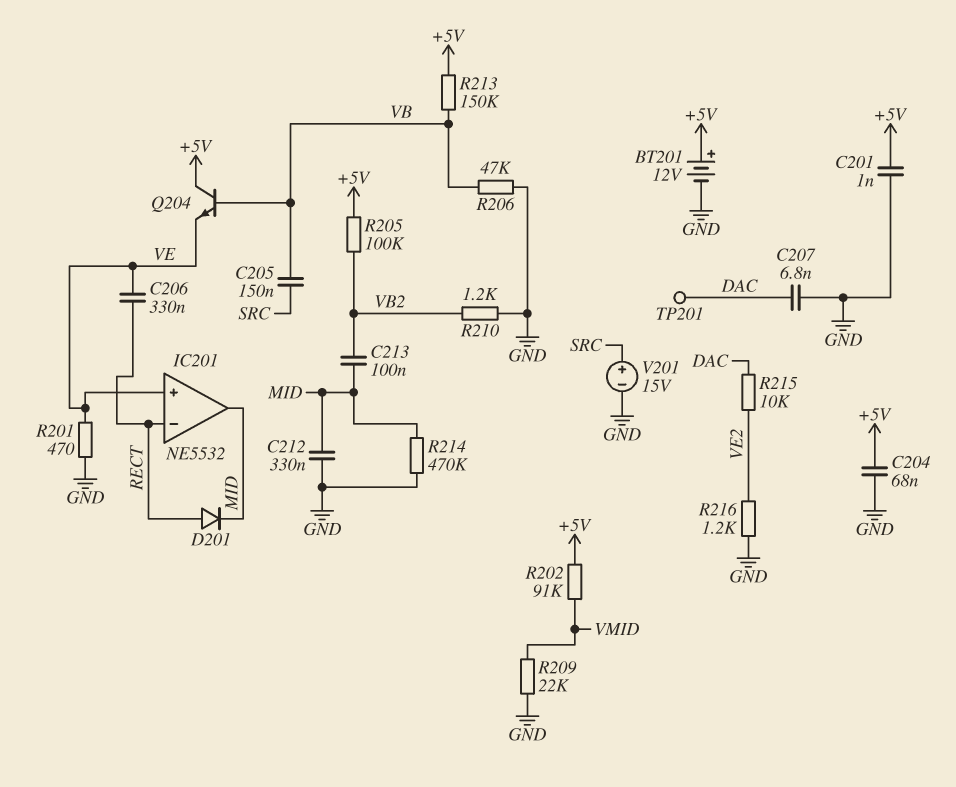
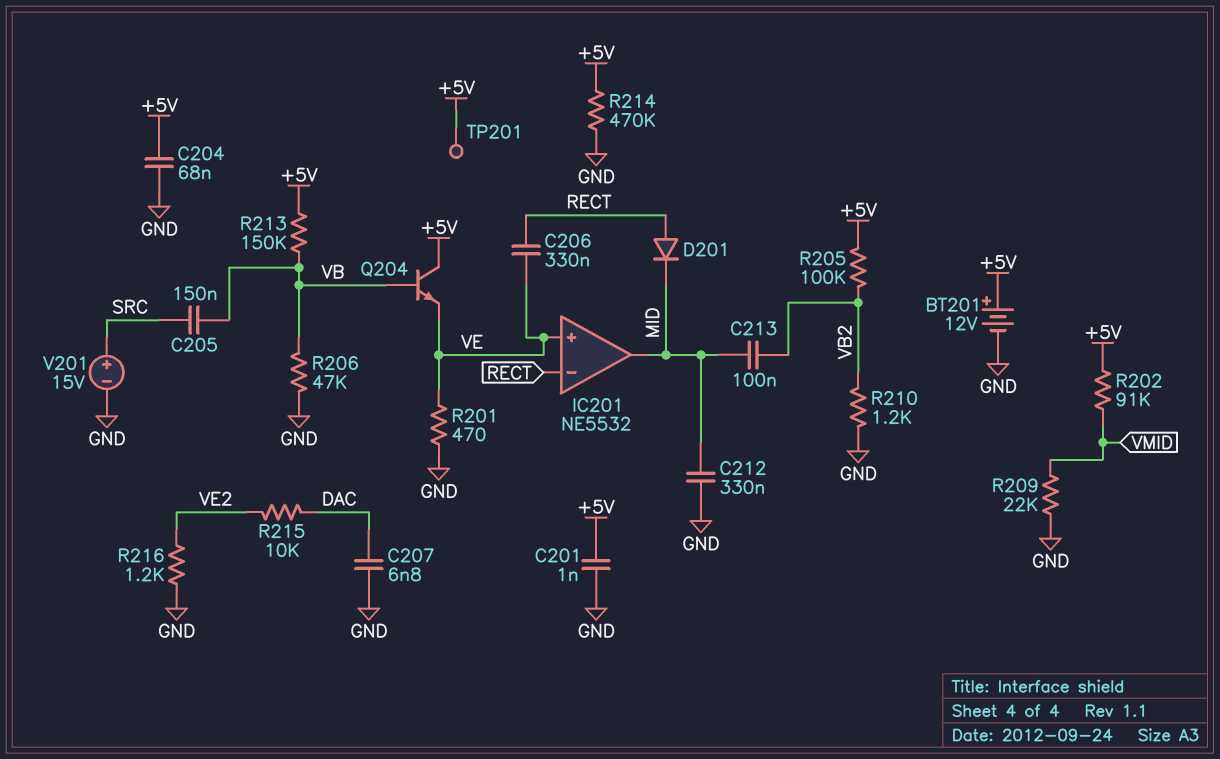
R214: 470k (GND, MID) -> 470k (+5V, GND)
TP201: test point (DAC) -> test point (+5V)

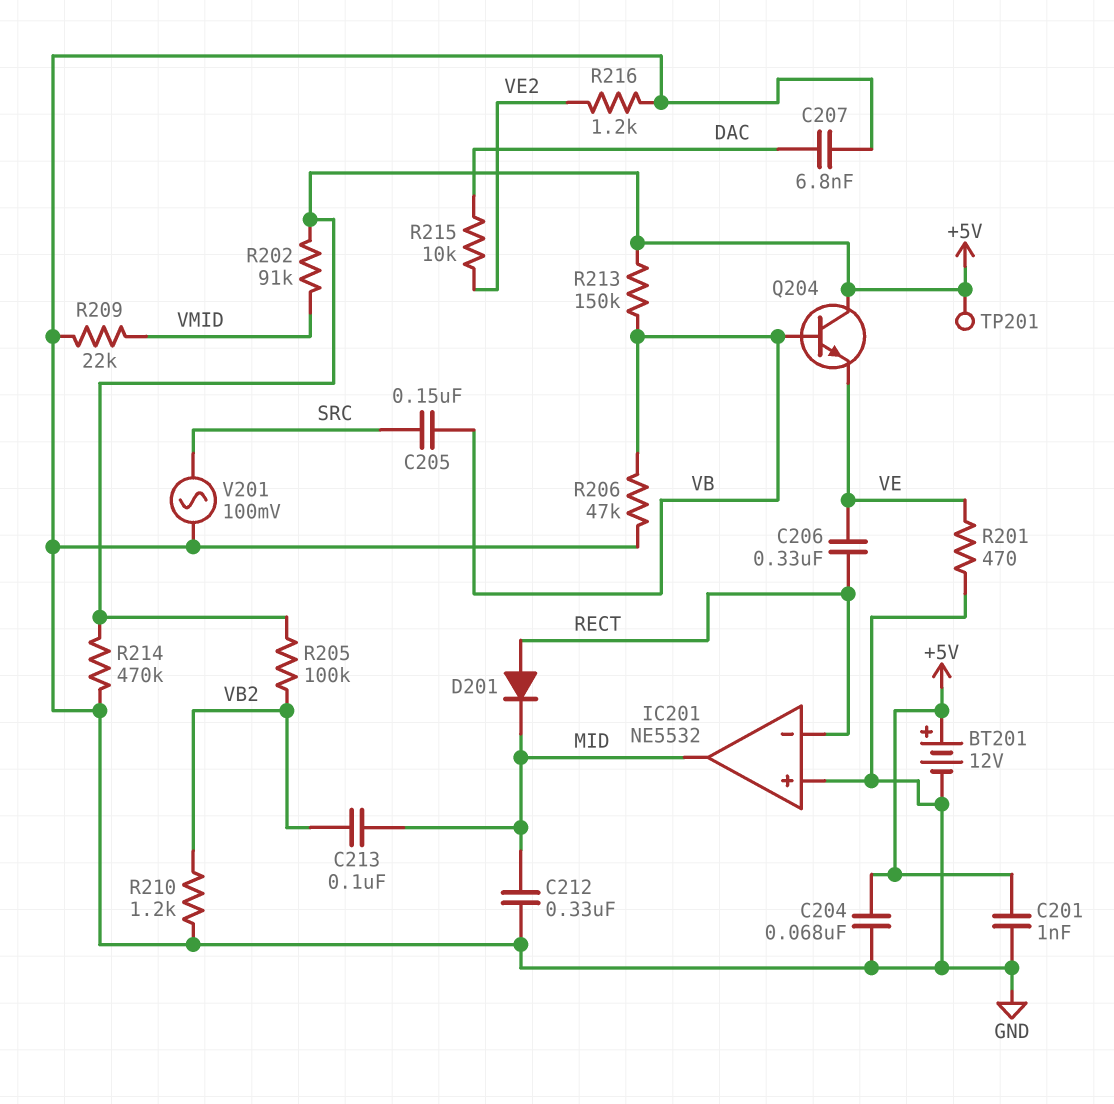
IC201 pin in+: VE -> GND
V201: 15V (plus SRC, minus GND) -> AC 100mV (GND, SRC)

